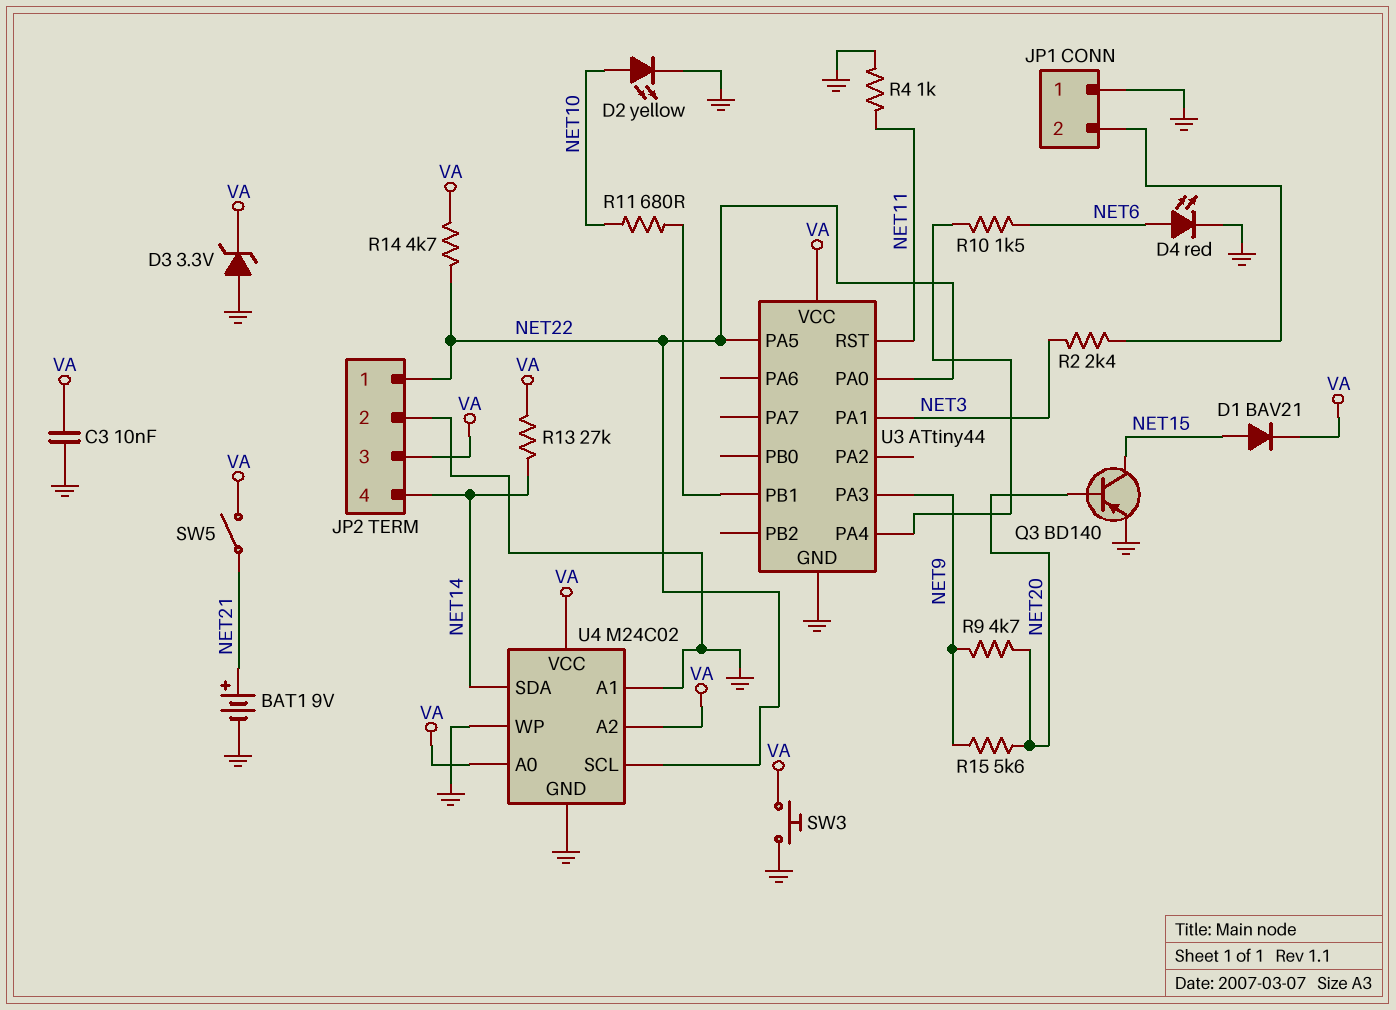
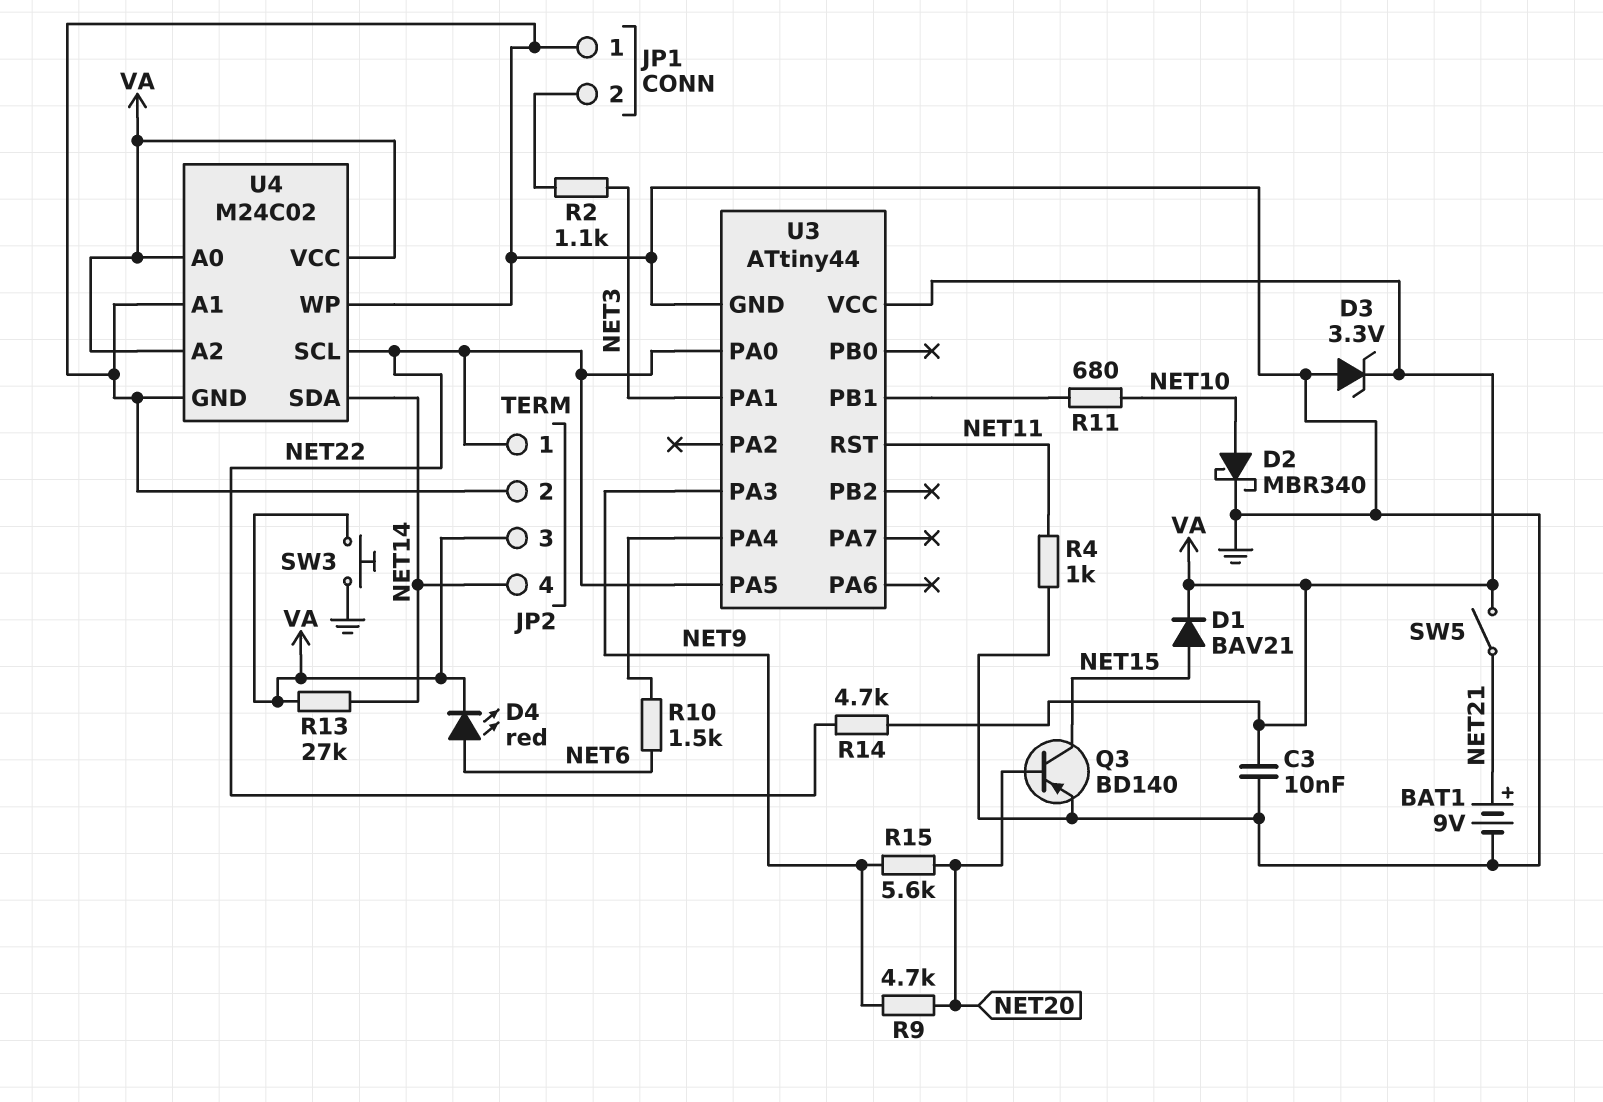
D2: LED yellow (A NET10, K GND) -> schottky MBR340 (A NET10, K GND)
D4: LED red (A NET6, K GND) -> LED red (A NET6, K VA)
R2: 2.4k (JP1/2, NET3) -> 1.1k (JP1/2, NET3)

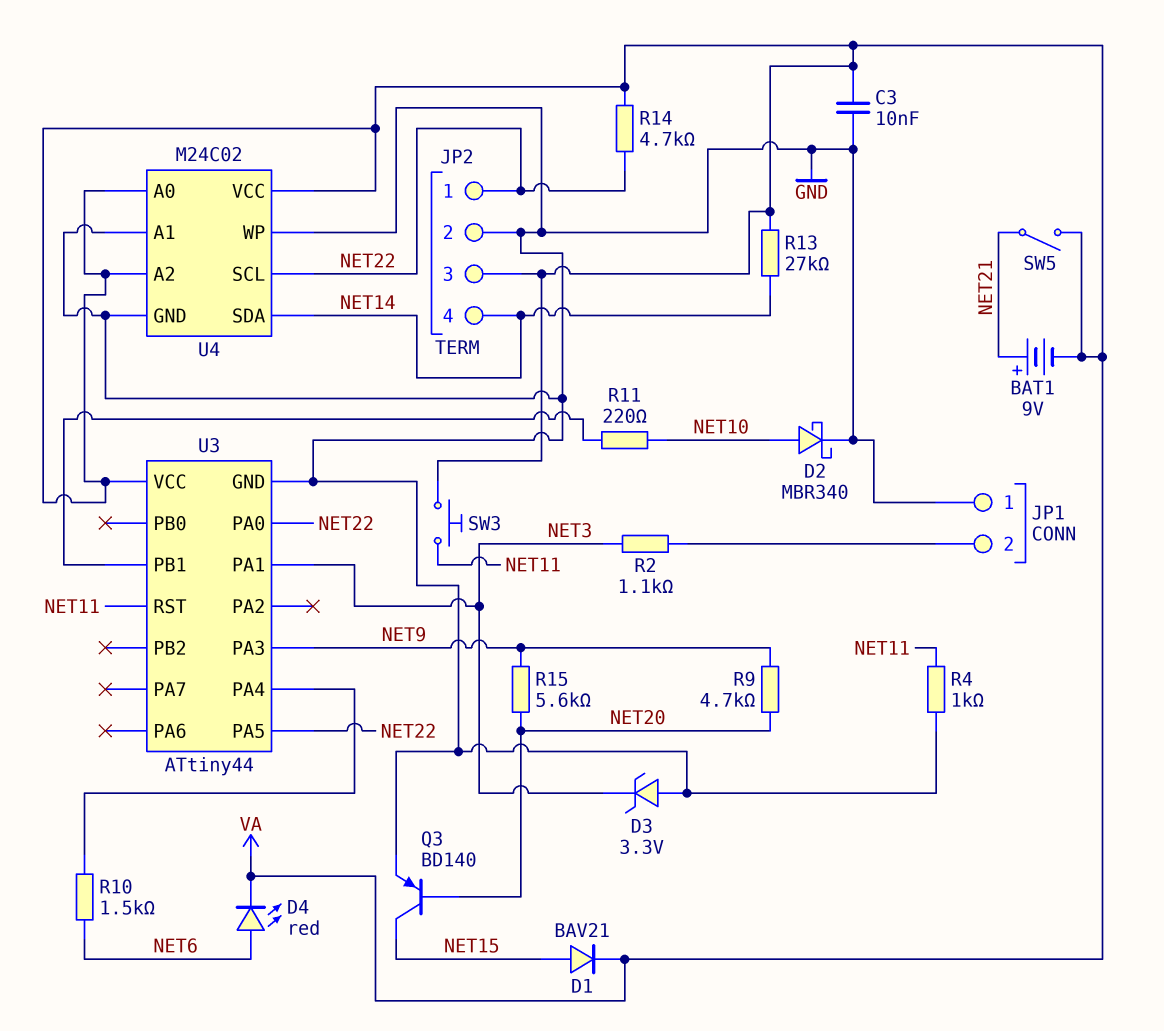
BAT1: 9V (plus NET21, minus GND) -> 9V (plus NET21, minus VA)
D3: zener 3.3V (A GND, K VA) -> zener 3.3V (A GND, K NET3)
R11: 680 (NET10, U3/PB1) -> 220 (NET10, U3/PB1)
SW3: button (GND, VA) -> button (NET11, VA)

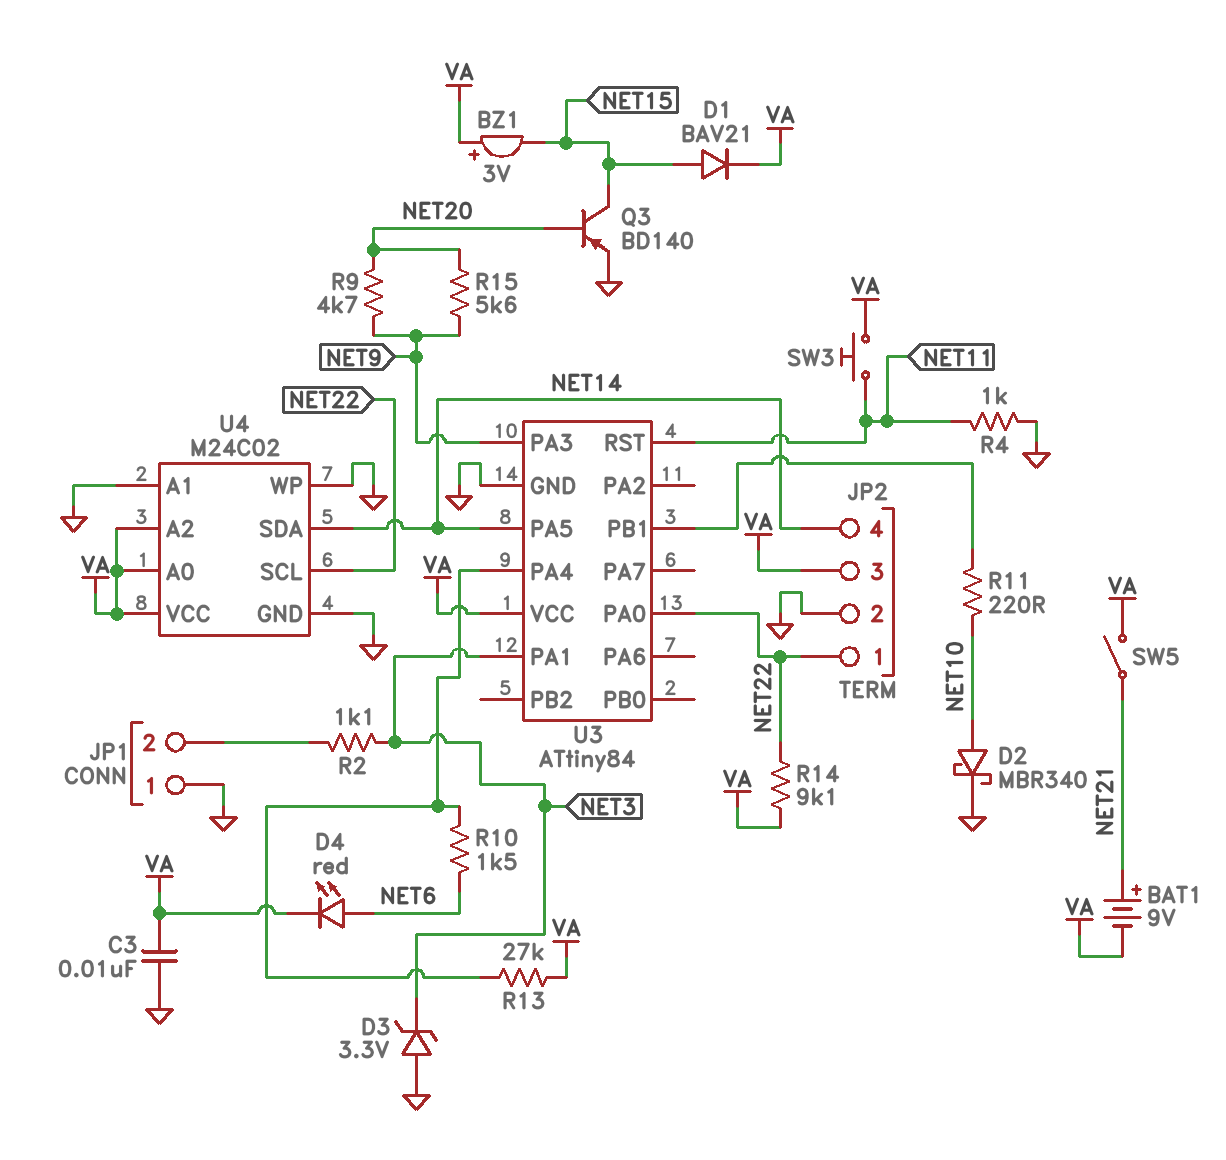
BZ1: none -> buzzer 3V (plus VA, minus NET15)
R13: 27k (NET14, VA) -> 27k (U3/PA4, VA)
R14: 4.7k (NET22, VA) -> 9.1k (NET22, VA)
U3: ATtiny44 -> ATtiny84
U3 pin PA5: NET22 -> NET14

